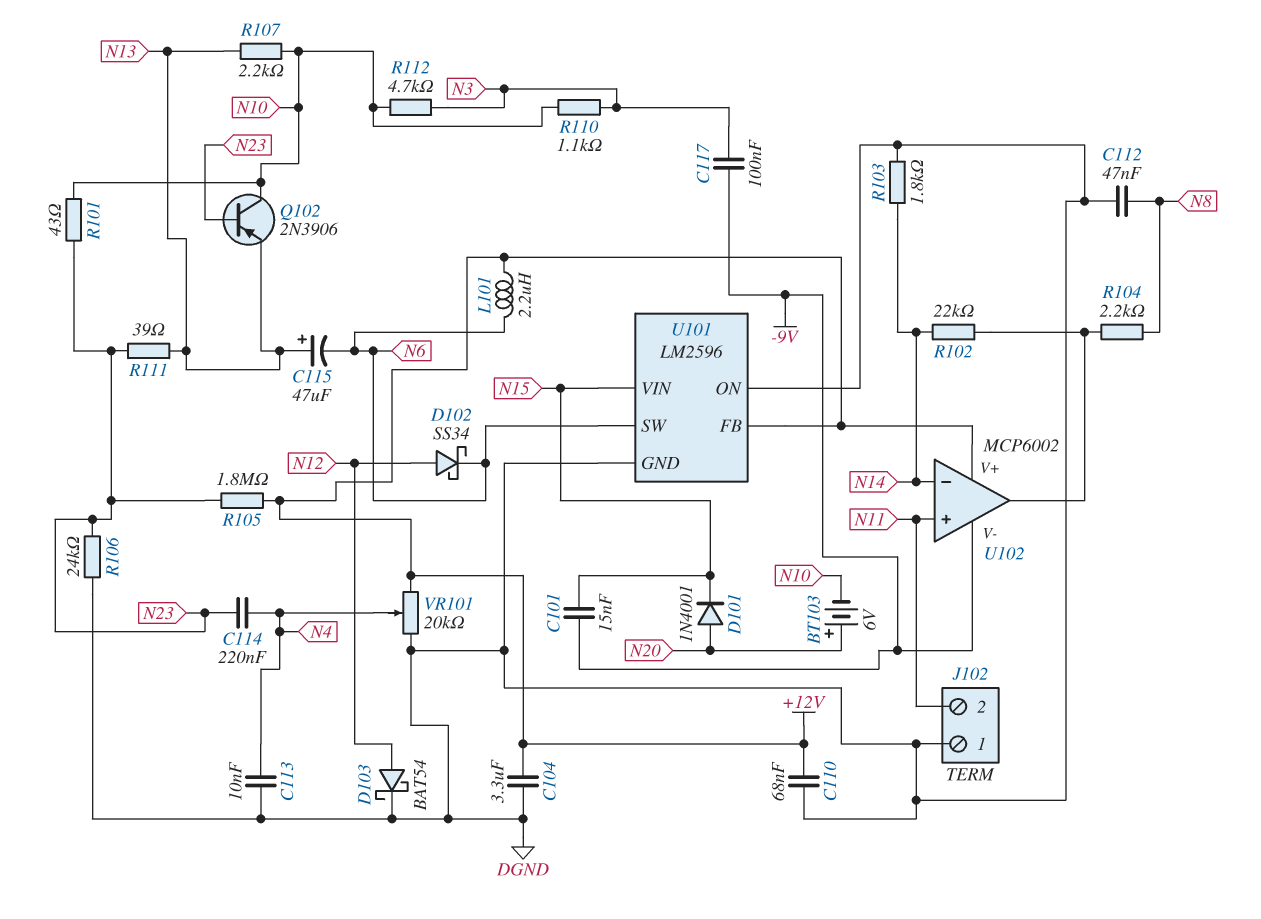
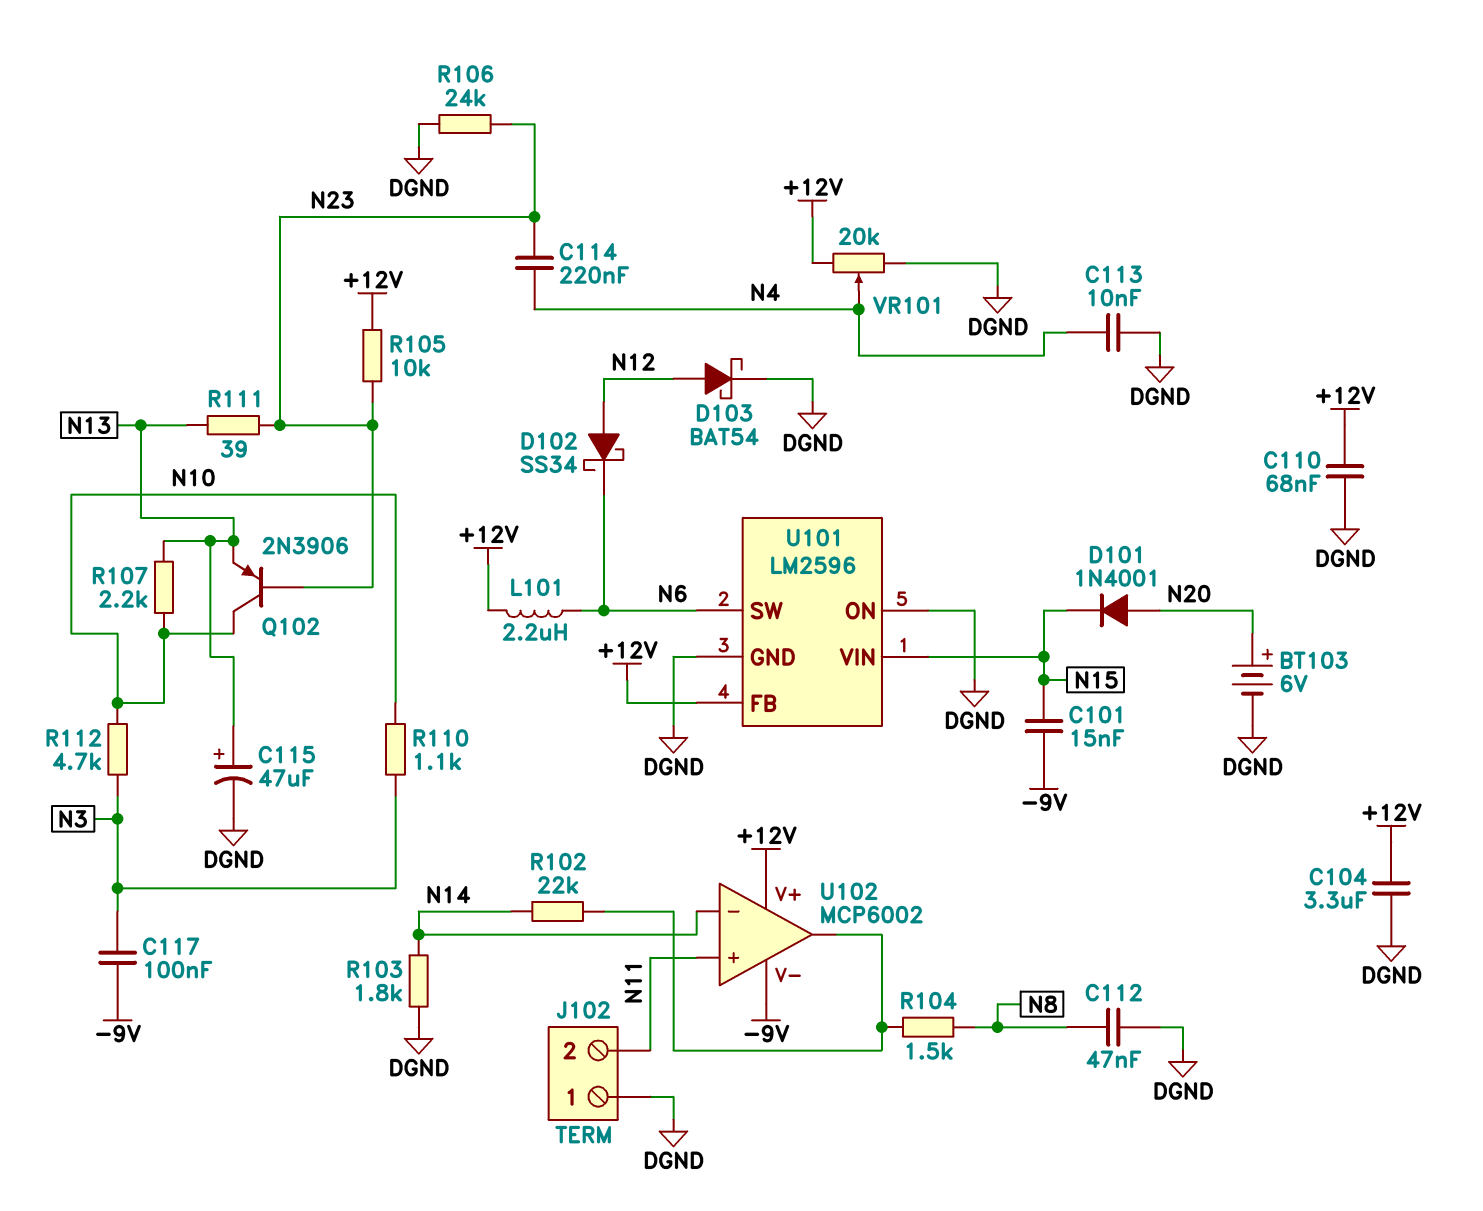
BT103: 6V (plus N20, minus N10) -> 6V (plus N20, minus DGND)
C115: 47uF (plus N13, minus N6) -> 47uF (plus N13, minus DGND)
R101: 43 (N10, N23) -> none
R104: 2.2k (N8, U102/out) -> 1.5k (N8, U102/out)
R105: 1.8M (+12V, N23) -> 10k (+12V, N23)

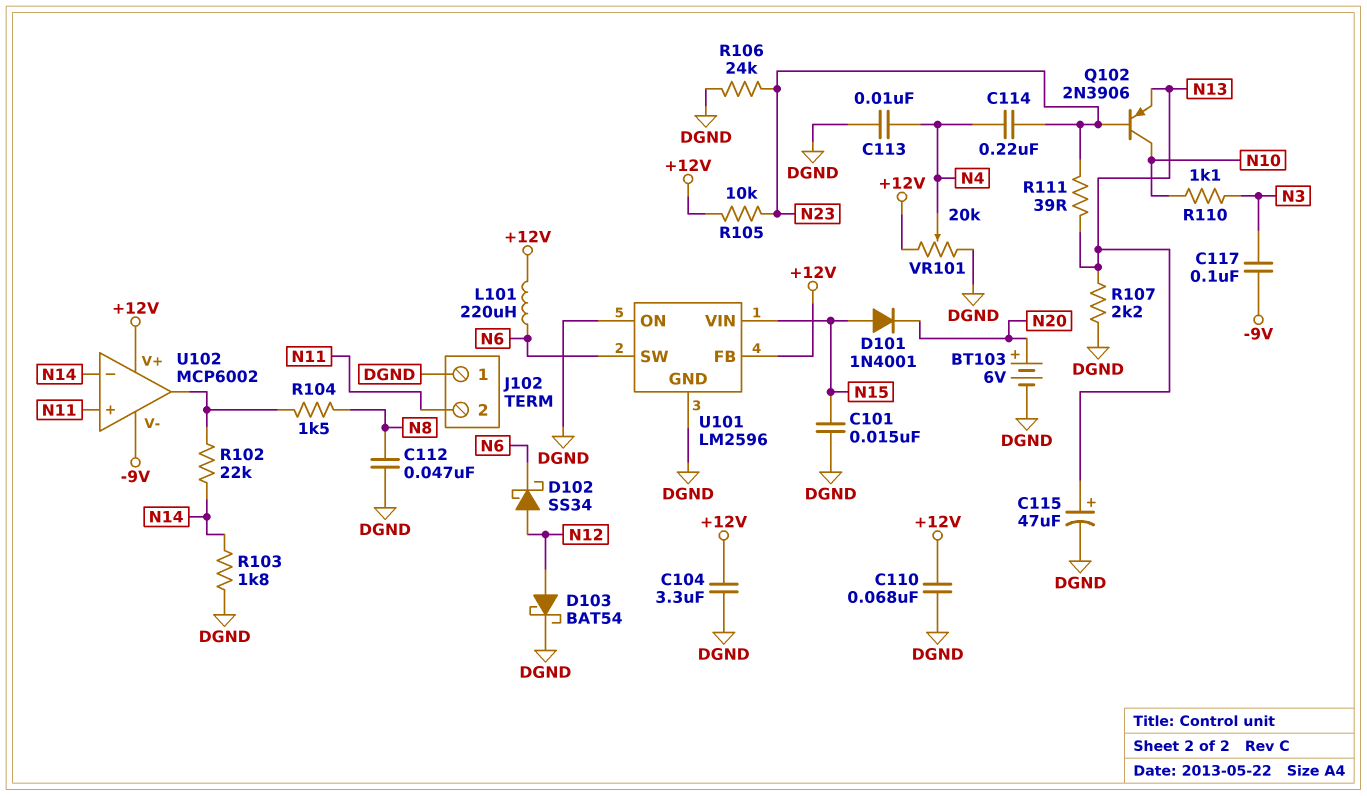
C101: 15nF (-9V, N15) -> 15nF (DGND, N15)
D101: diode 1N4001 (A N20, K N15) -> diode 1N4001 (A N15, K N20)
L101: 2.2uH (+12V, N6) -> 220uH (+12V, N6)
R107: 2.2k (N10, N13) -> 2.2k (DGND, N13)
R112: 4.7k (N3, N10) -> none

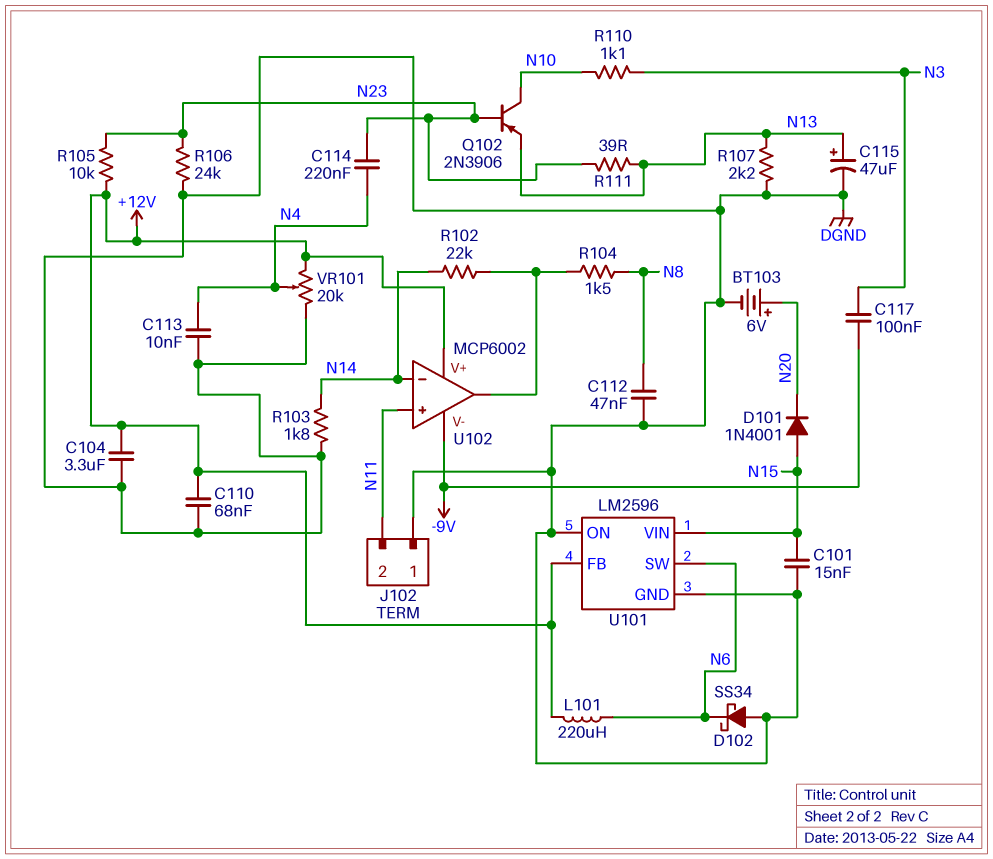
D102: schottky SS34 (A N12, K N6) -> schottky SS34 (A DGND, K N6)
D103: schottky BAT54 (A N12, K DGND) -> none

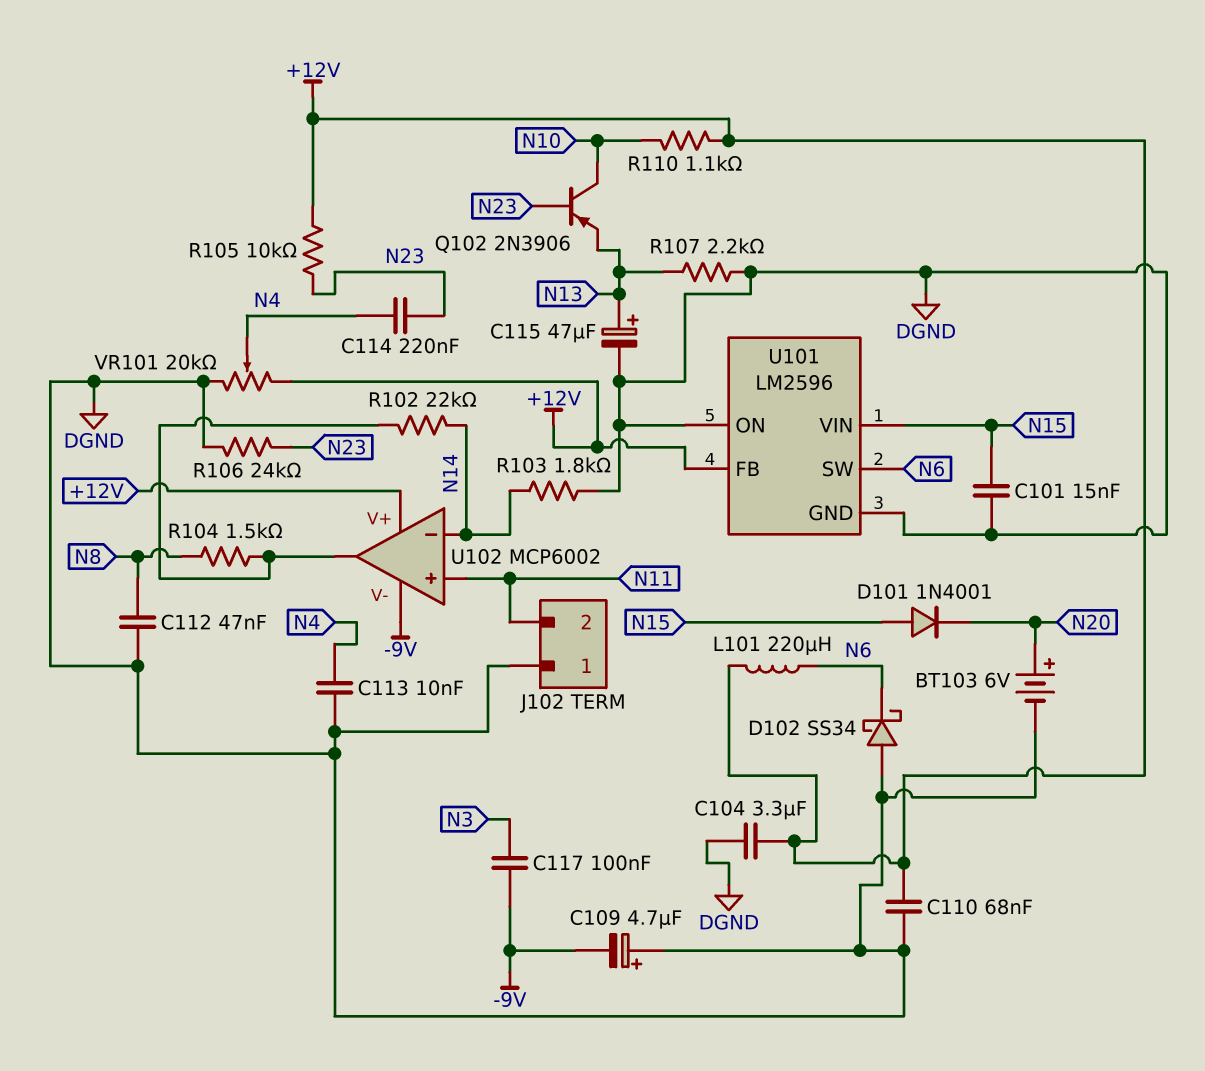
C109: none -> 4.7uF (plus DGND, minus -9V)
R110: 1.1k (N3, N10) -> 1.1k (+12V, N10)
R111: 39 (N13, N23) -> none

